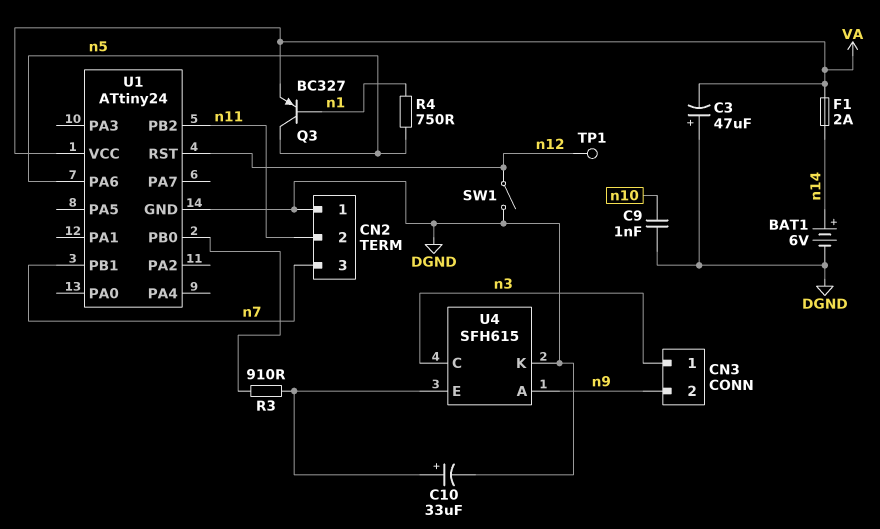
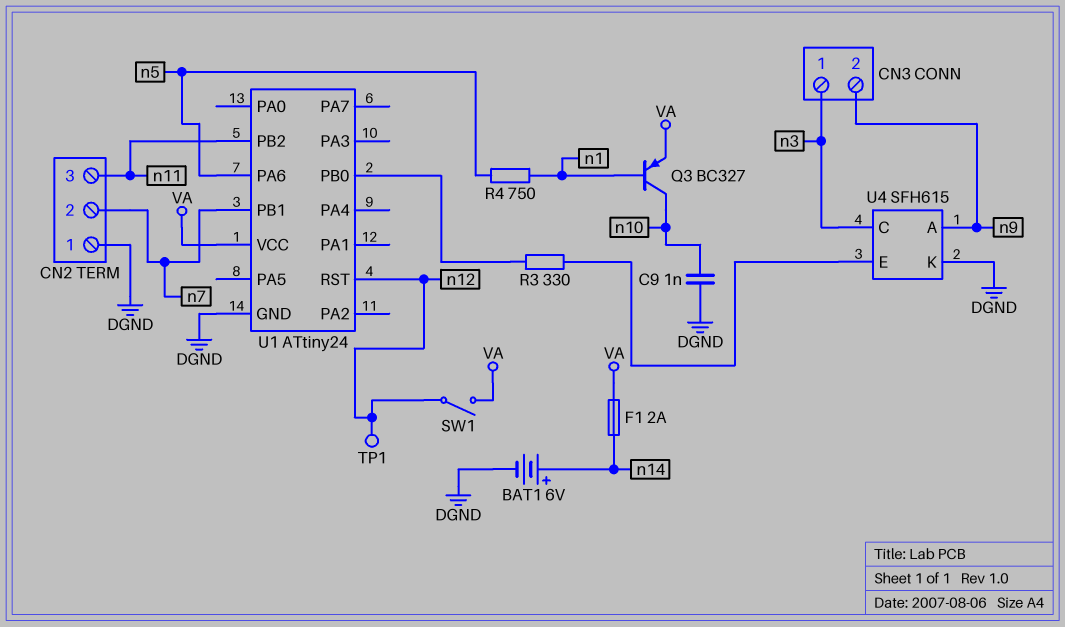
C3: 47uF (plus DGND, minus VA) -> none
C10: 33uF (plus U4/E, minus DGND) -> none
CN2 pin 2: n11 -> n7
CN2 pin 3: n7 -> n11
Q3: PNP BC327 (B n1, C n5, E VA) -> PNP BC327 (B n1, C n10, E VA)
R3: 910 (U1/PB0, U4/E) -> 330 (U1/PB0, U4/E)
SW1: switch (DGND, n12) -> switch (VA, n12)

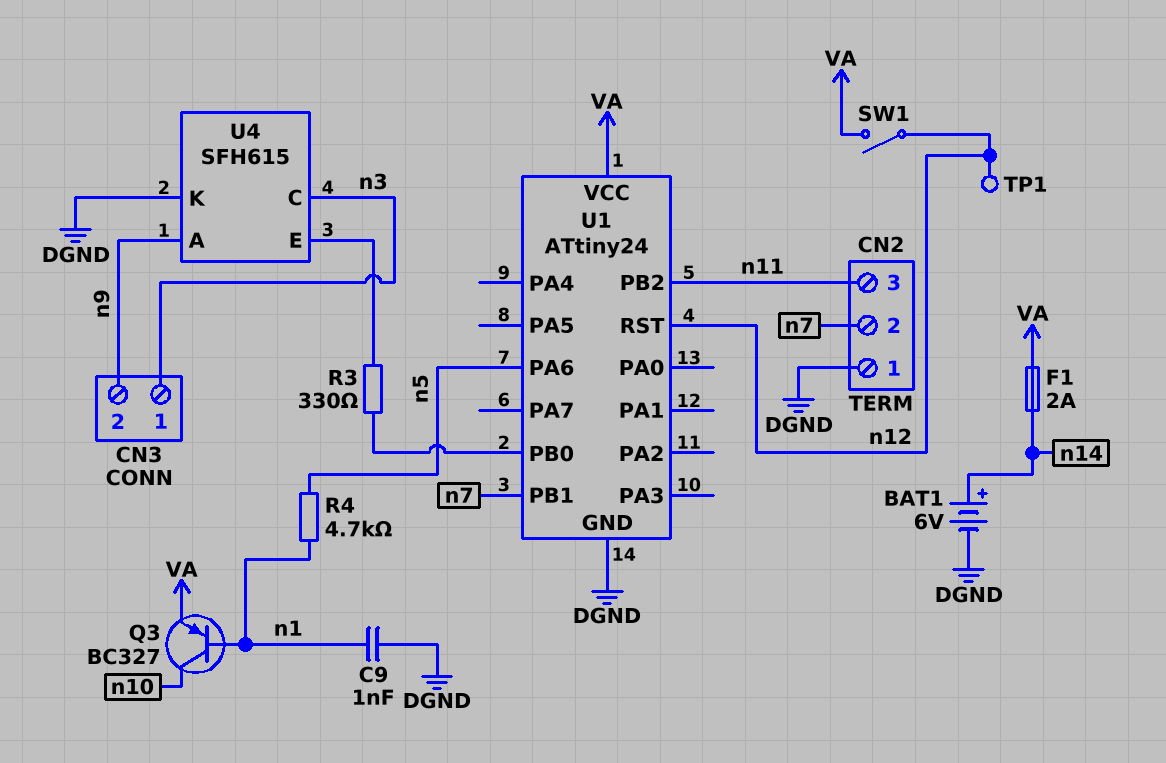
C9: 1nF (DGND, n10) -> 1nF (DGND, n1)
R4: 750 (n1, n5) -> 4.7k (n1, n5)

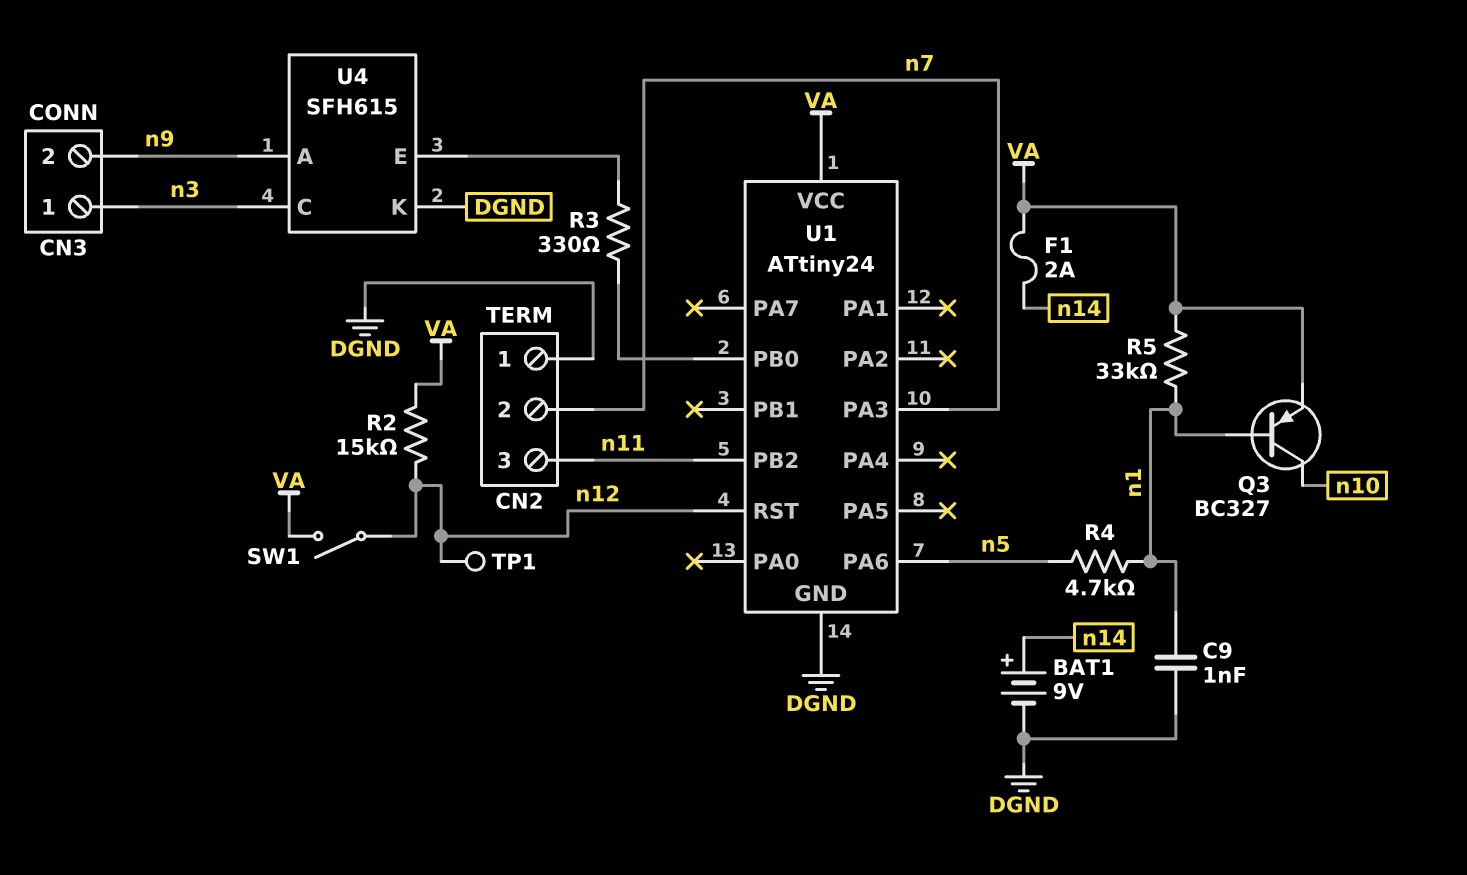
BAT1: 6V (plus n14, minus DGND) -> 9V (plus n14, minus DGND)
R2: none -> 15k (VA, n12)
R5: none -> 33k (VA, n1)
U1 pin PA3: none -> n7
U1 pin PB1: n7 -> none

